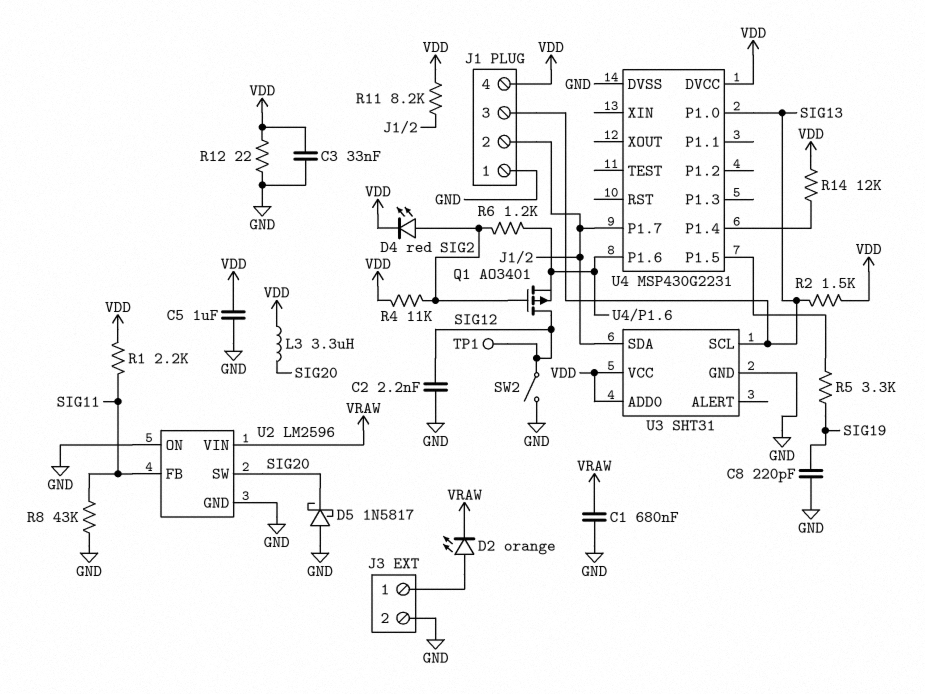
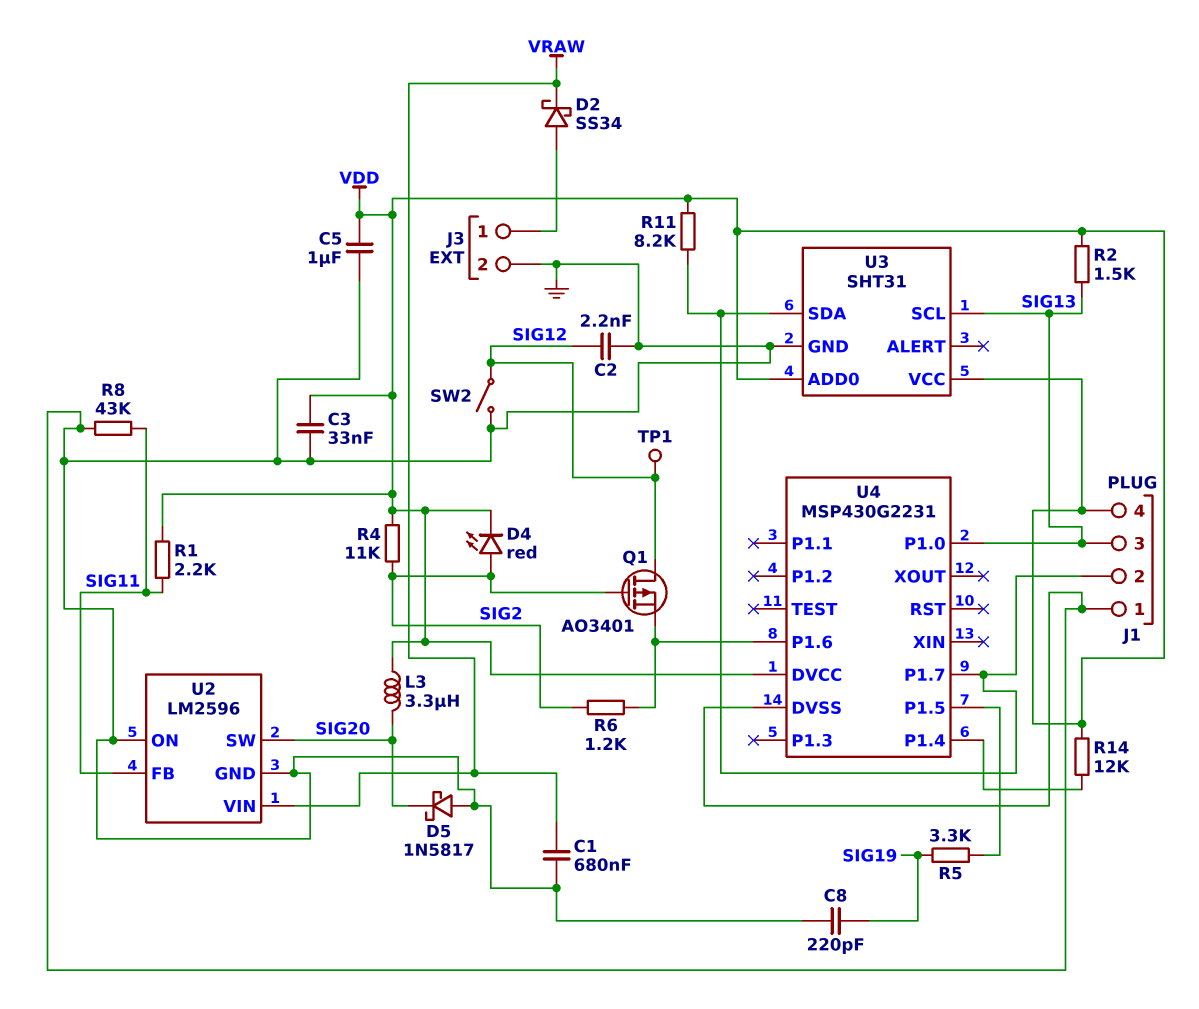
D2: LED orange (A J3/1, K VRAW) -> schottky SS34 (A J3/1, K VRAW)
R12: 22 (GND, VDD) -> none

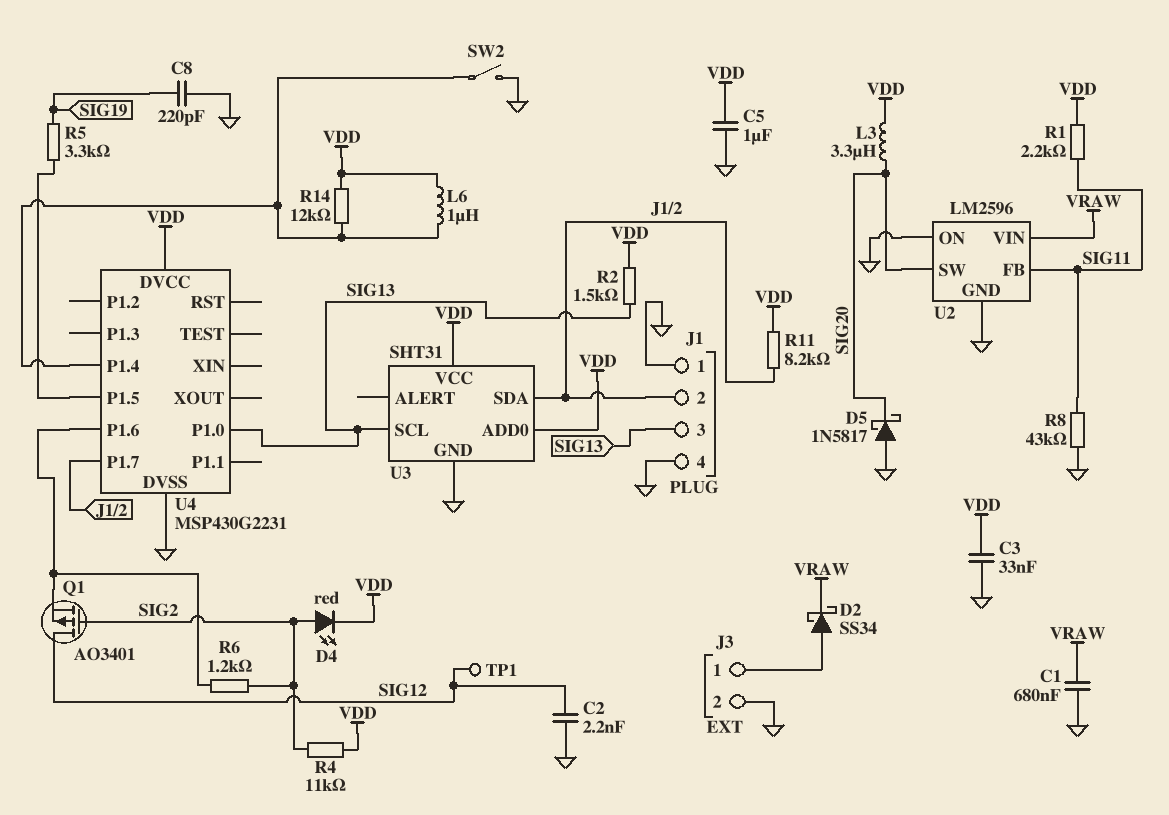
J1 pin 4: VDD -> GND
L6: none -> 1uH (U4/P1.4, VDD)
SW2: switch (GND, SIG12) -> switch (GND, U4/P1.4)

